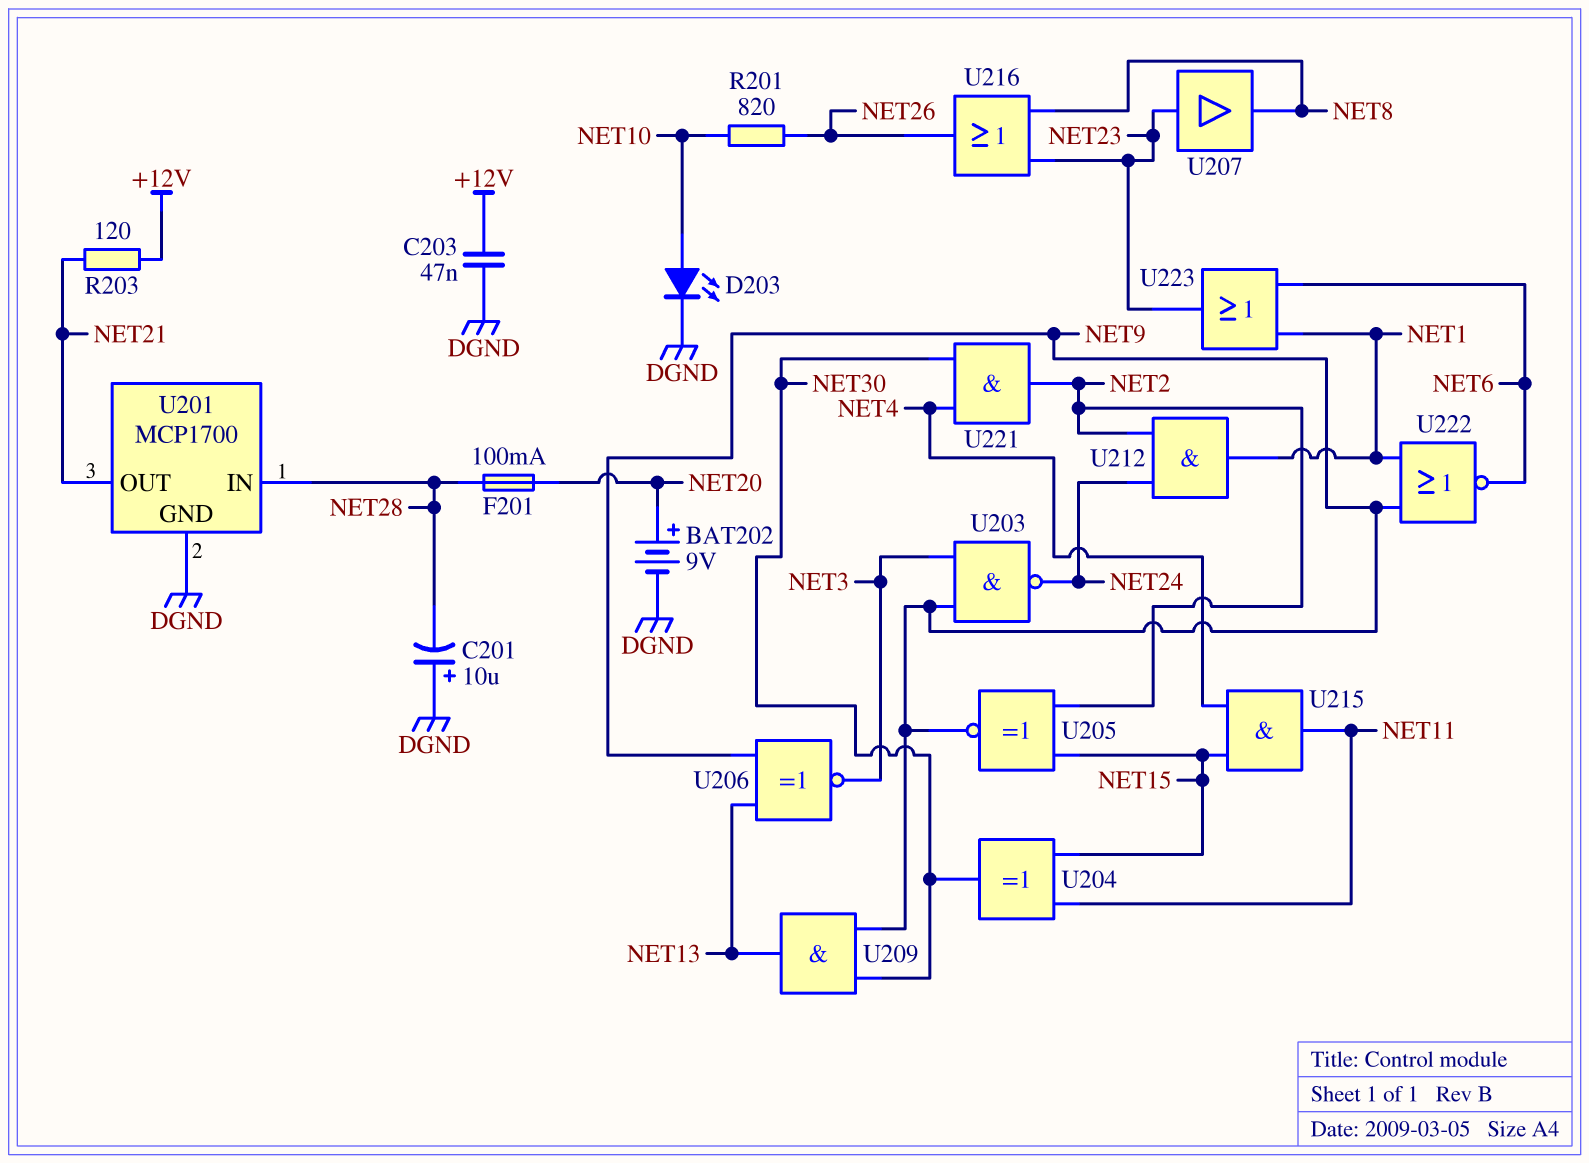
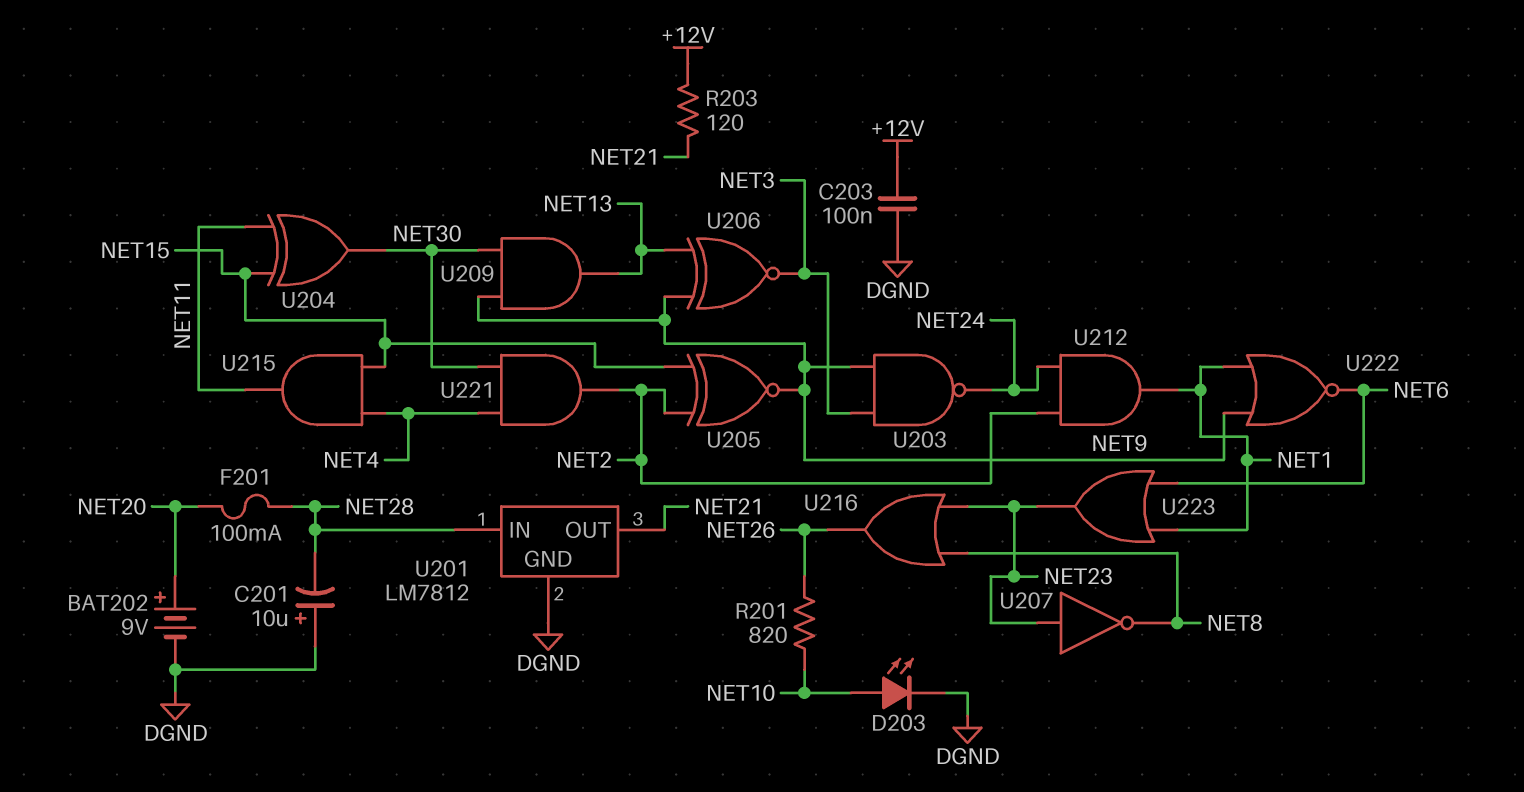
C203: 47nF (+12V, DGND) -> 100nF (+12V, DGND)
U201: MCP1700 -> LM7812
U207: buffer (in NET23, out NET8) -> NOT (in NET23, out NET8)

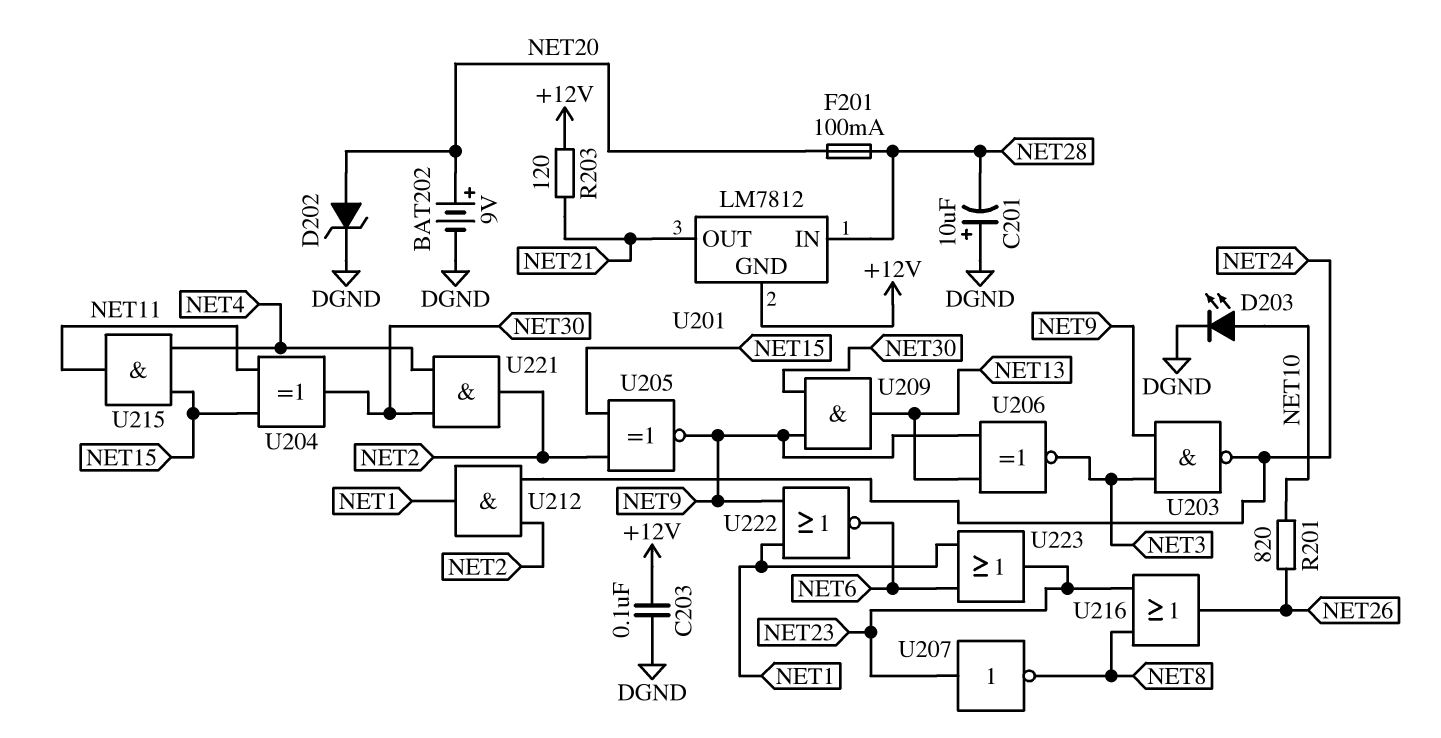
D202: none -> zener (A NET20, K DGND)
U201 pin GND: DGND -> +12V

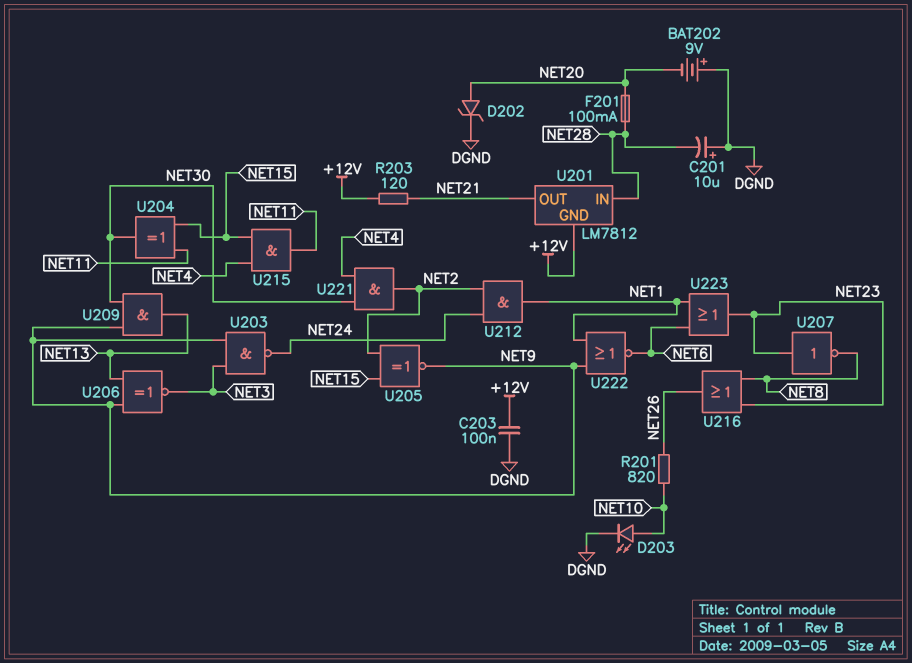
BAT202: 9V (plus NET20, minus DGND) -> 9V (plus DGND, minus NET20)

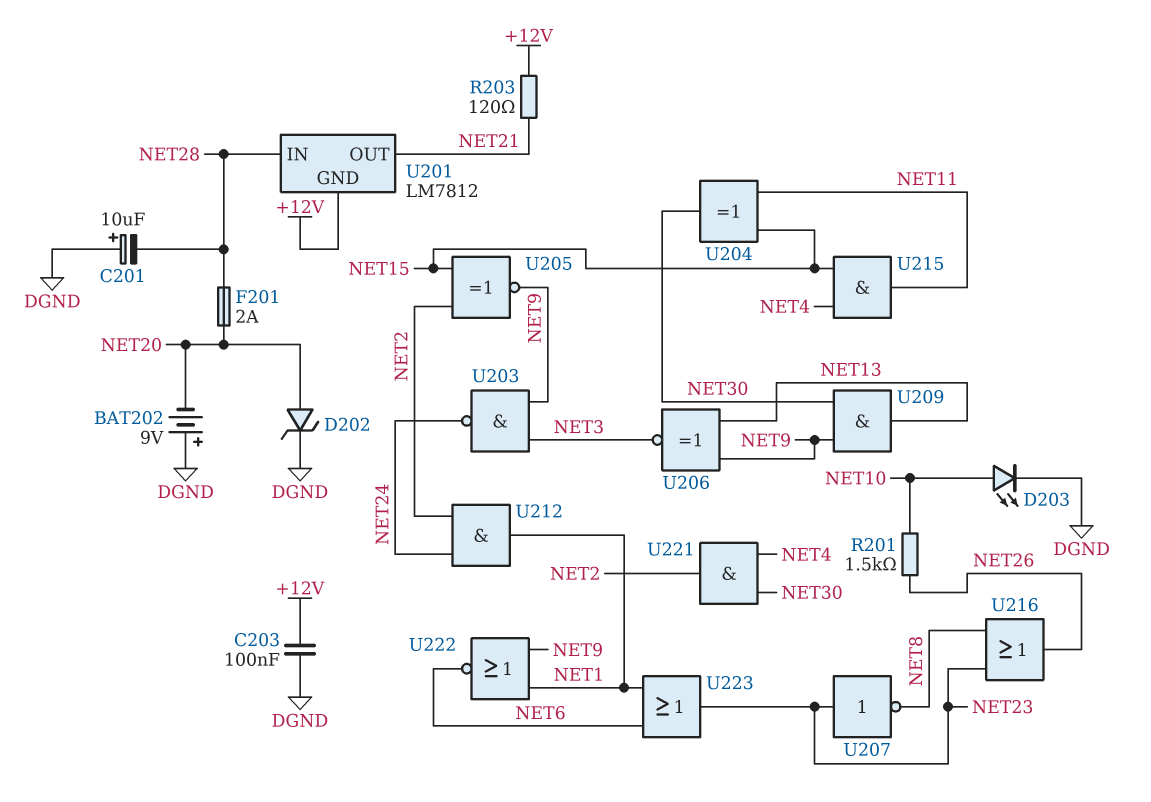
F201: 100mA (NET20, NET28) -> 2A (NET20, NET28)
R201: 820 (NET10, NET26) -> 1.5k (NET10, NET26)

